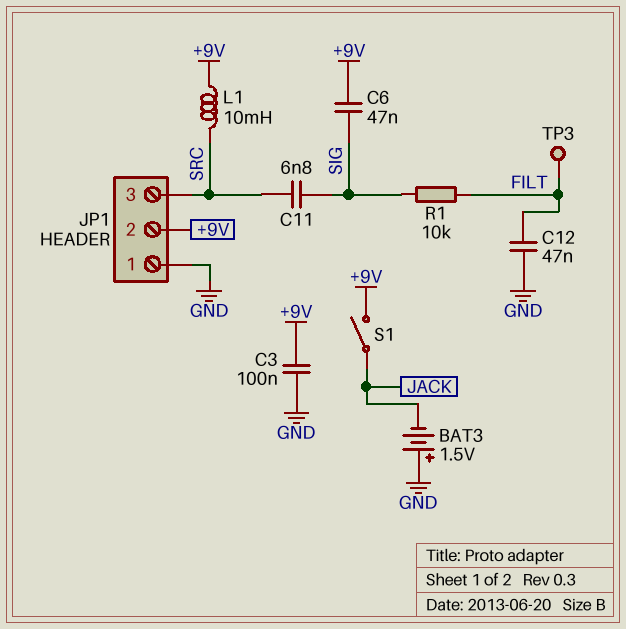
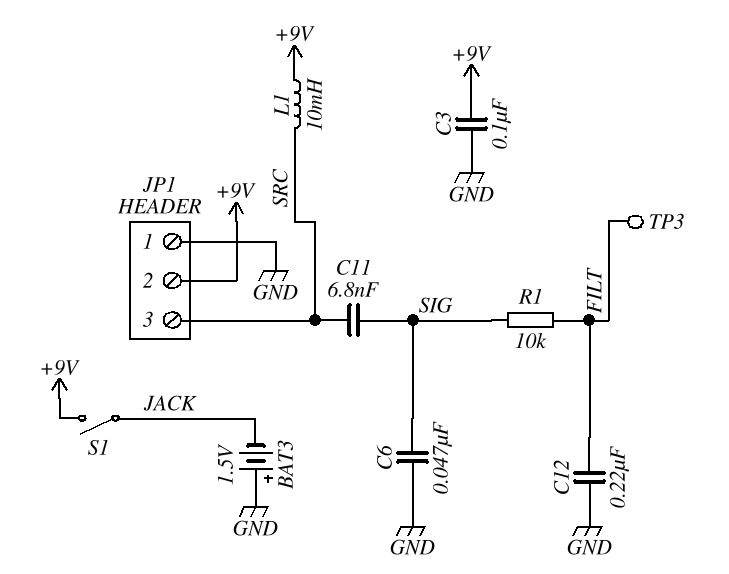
C6: 47nF (+9V, SIG) -> 47nF (GND, SIG)
C12: 47nF (FILT, GND) -> 220nF (FILT, GND)

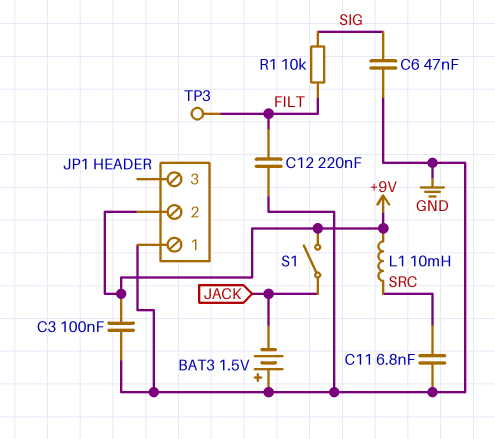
C11: 6.8nF (SIG, SRC) -> 6.8nF (GND, SRC)
JP1 pin 3: SRC -> none

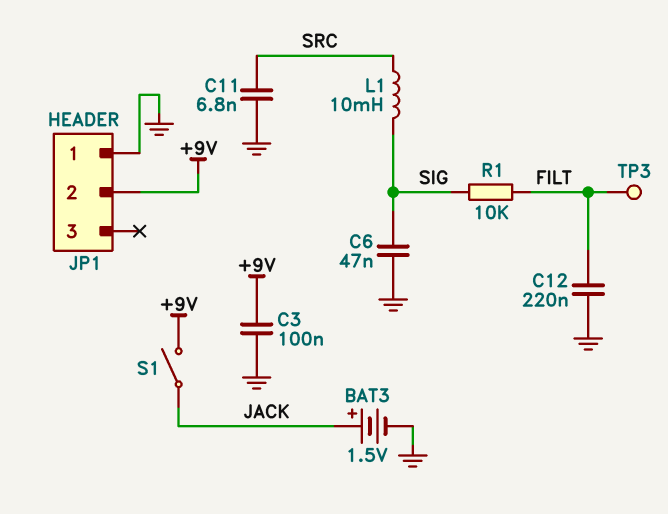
BAT3: 1.5V (plus GND, minus JACK) -> 1.5V (plus JACK, minus GND)
L1: 10mH (+9V, SRC) -> 10mH (SIG, SRC)

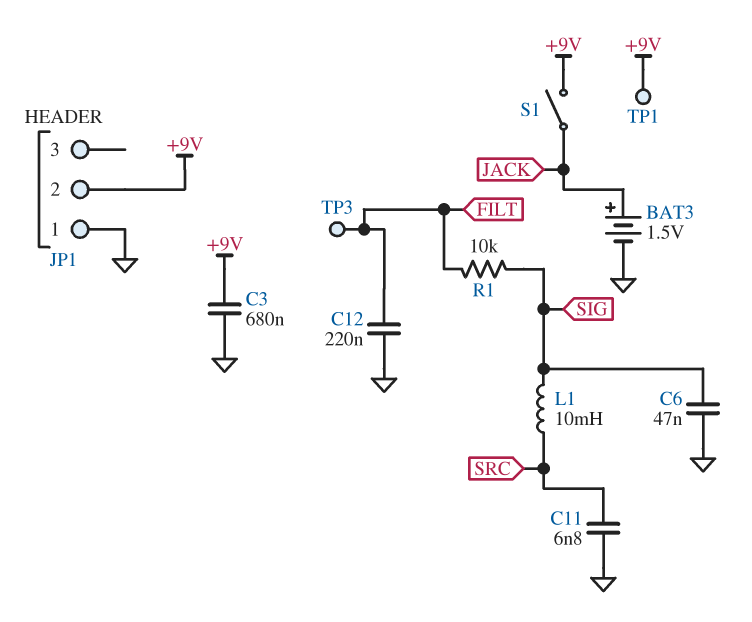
C3: 100nF (+9V, GND) -> 680nF (+9V, GND)
TP1: none -> test point (+9V)

